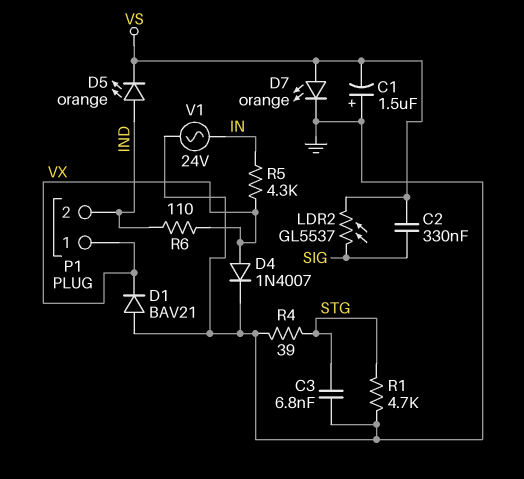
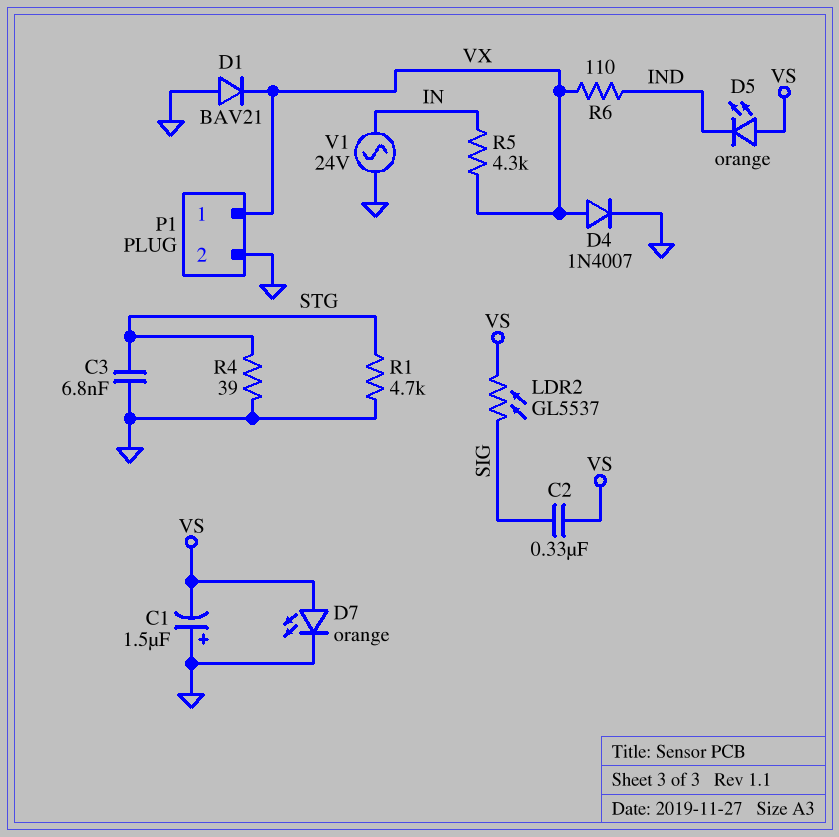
D5: LED orange (A IND, K VS) -> LED orange (A VS, K IND)
P1 pin 2: IND -> GND

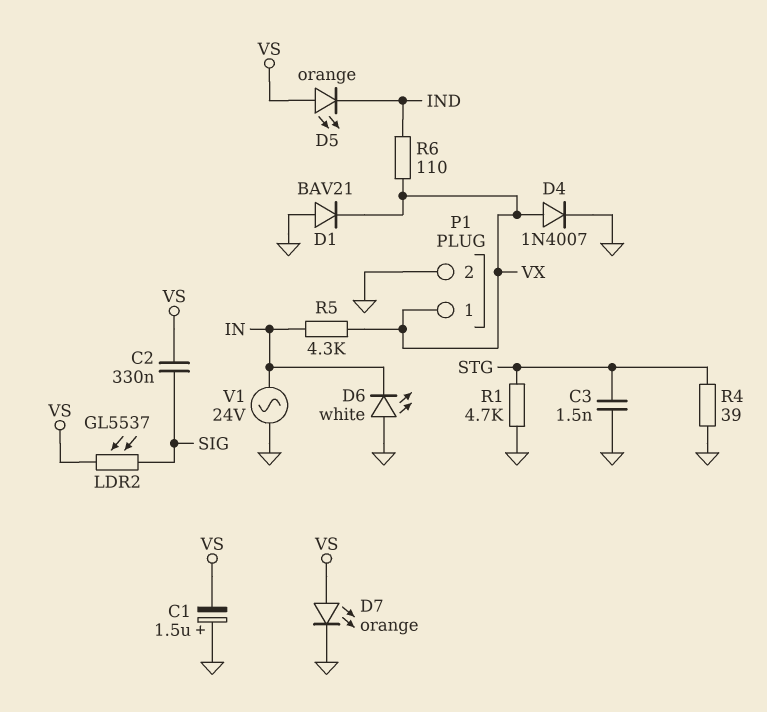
C3: 6.8nF (GND, STG) -> 1.5nF (GND, STG)
D6: none -> LED white (A GND, K IN)

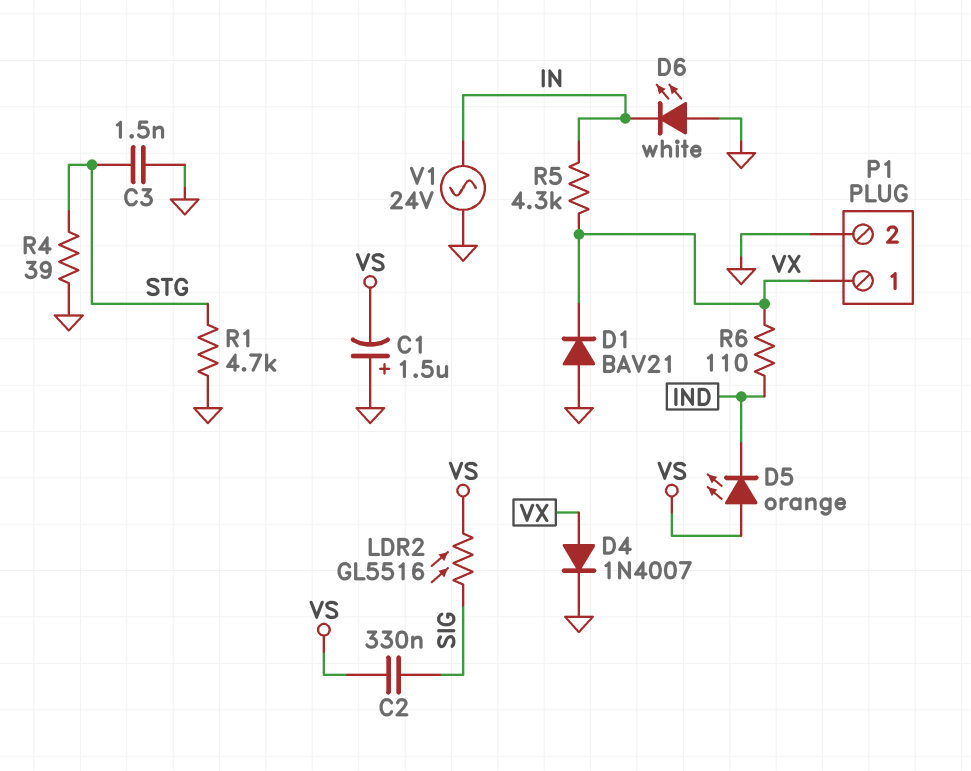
D7: LED orange (A VS, K GND) -> none
LDR2: GL5537 (SIG, VS) -> GL5516 (SIG, VS)

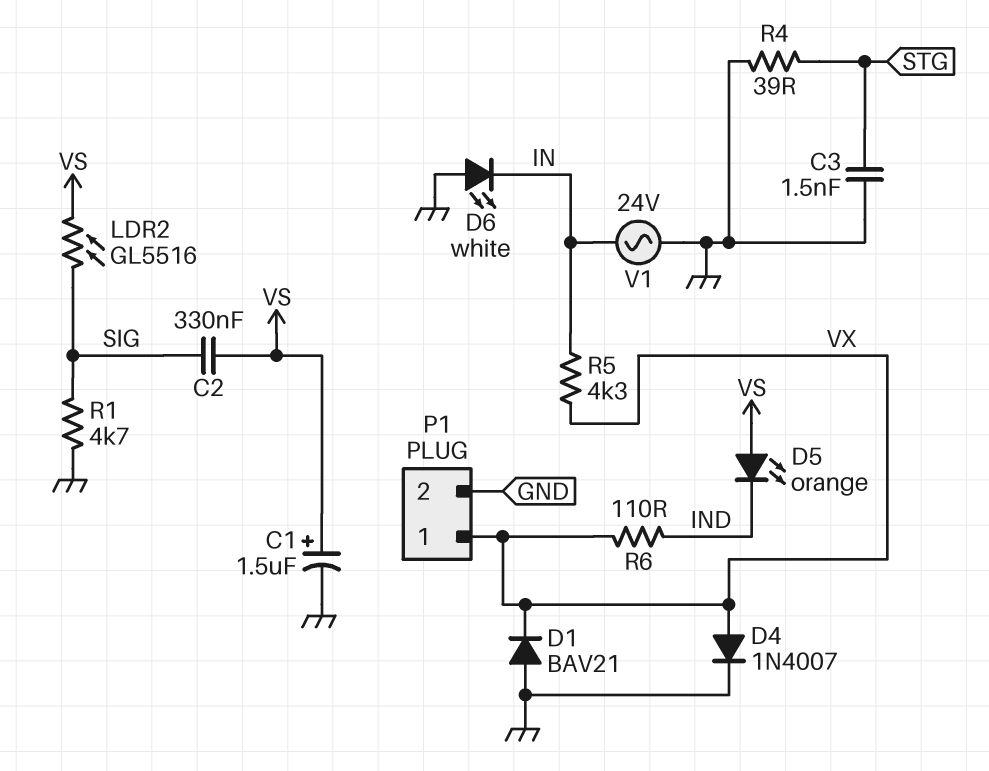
C1: 1.5uF (plus GND, minus VS) -> 1.5uF (plus VS, minus GND)
R1: 4.7k (GND, STG) -> 4.7k (GND, SIG)

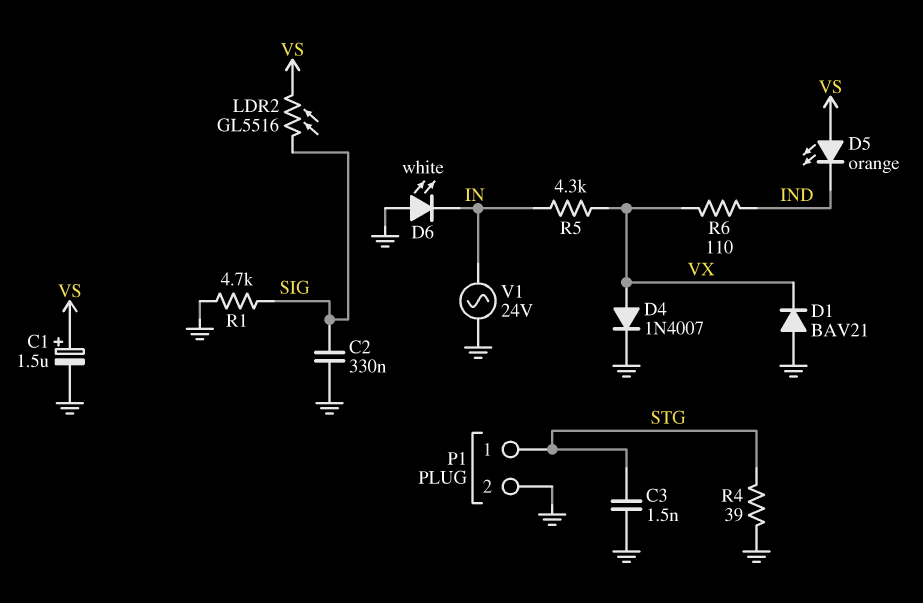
C2: 330nF (SIG, VS) -> 330nF (GND, SIG)
P1 pin 1: VX -> STG

